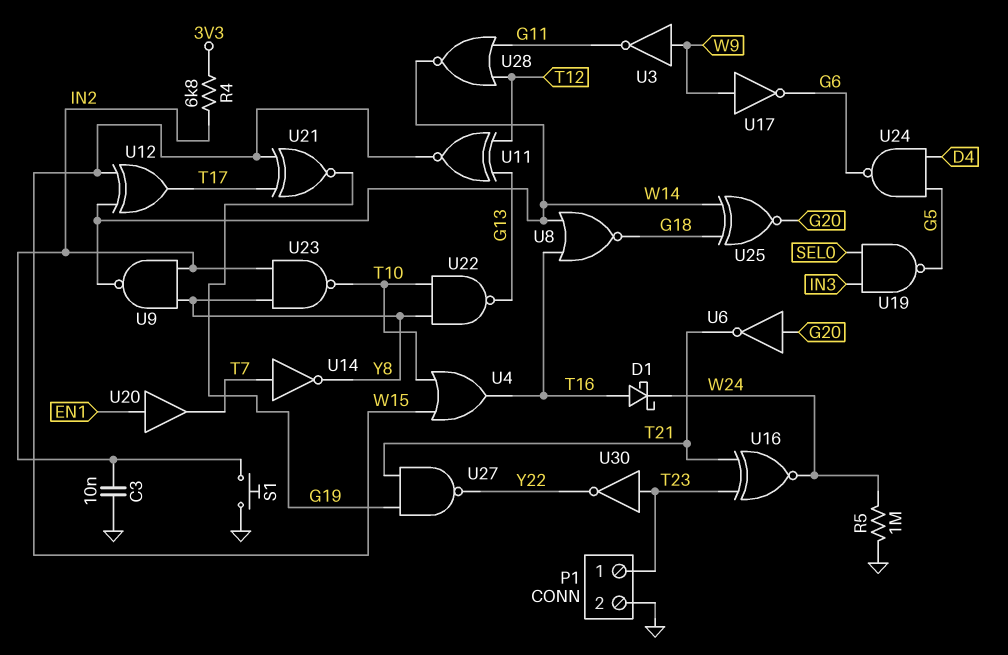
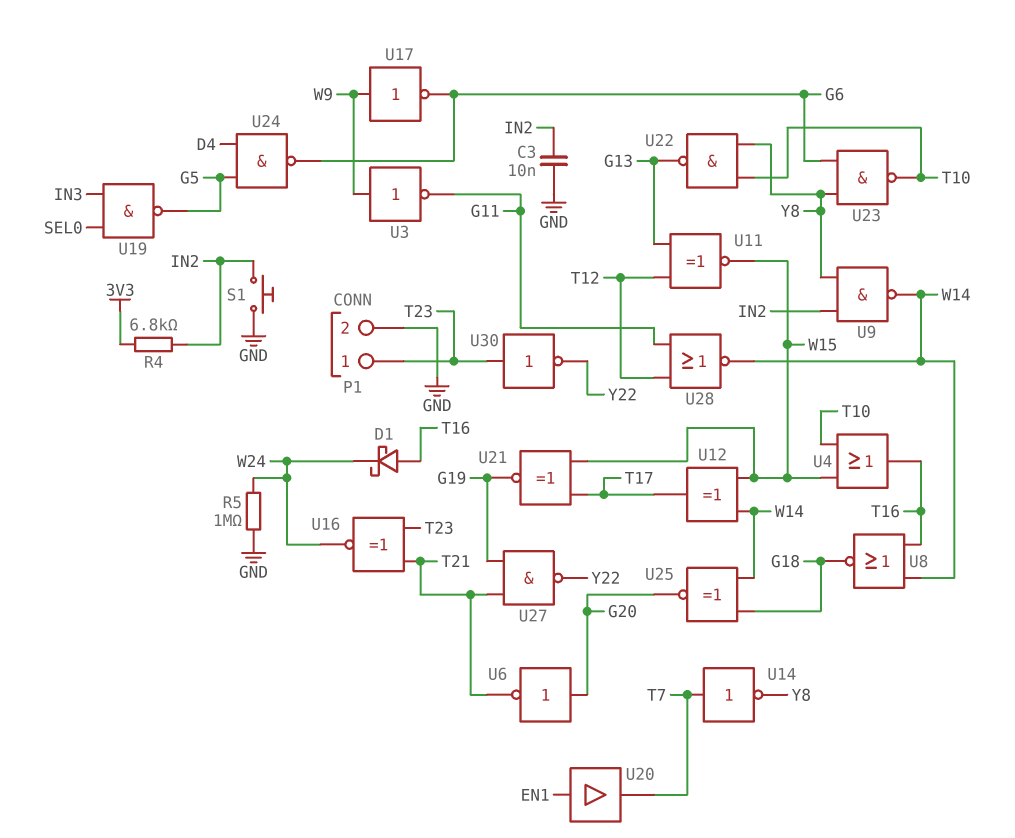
U23: NAND (in IN2, in Y8, out T10) -> NAND (in G6, in Y8, out T10)

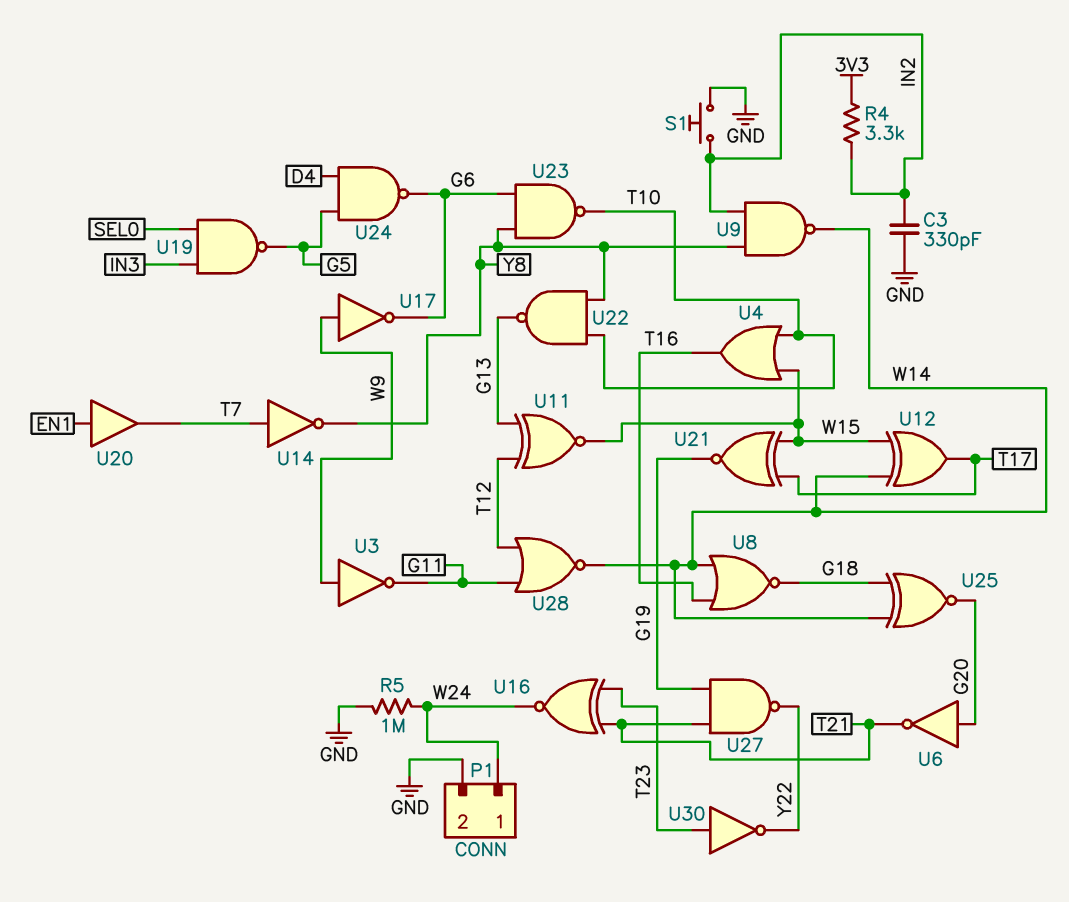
C3: 10nF (GND, IN2) -> 330pF (GND, IN2)
D1: schottky (A T16, K W24) -> none
P1 pin 1: T23 -> W24
R4: 6.8k (3V3, IN2) -> 3.3k (3V3, IN2)

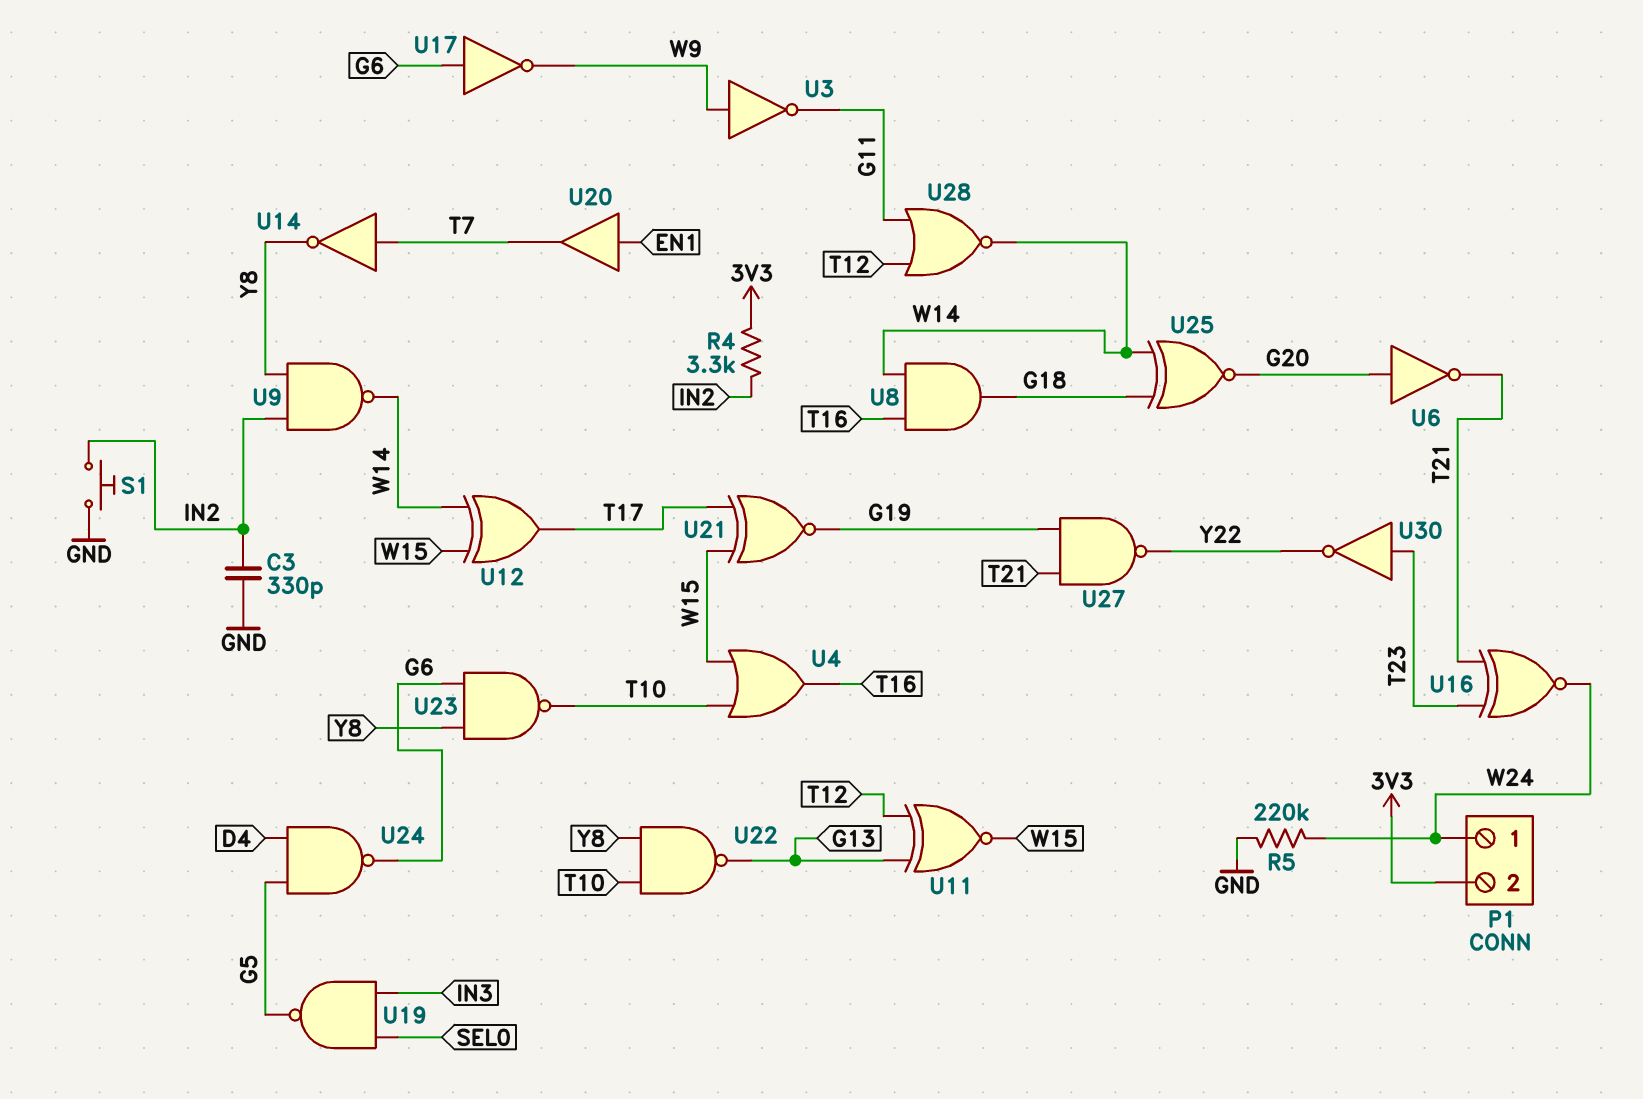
P1 pin 2: GND -> 3V3
R5: 1M (GND, W24) -> 220k (GND, W24)
U8: NOR (in T16, in W14, out G18) -> AND (in T16, in W14, out G18)
U17: NOT (in W9, out G6) -> NOT (in G6, out W9)

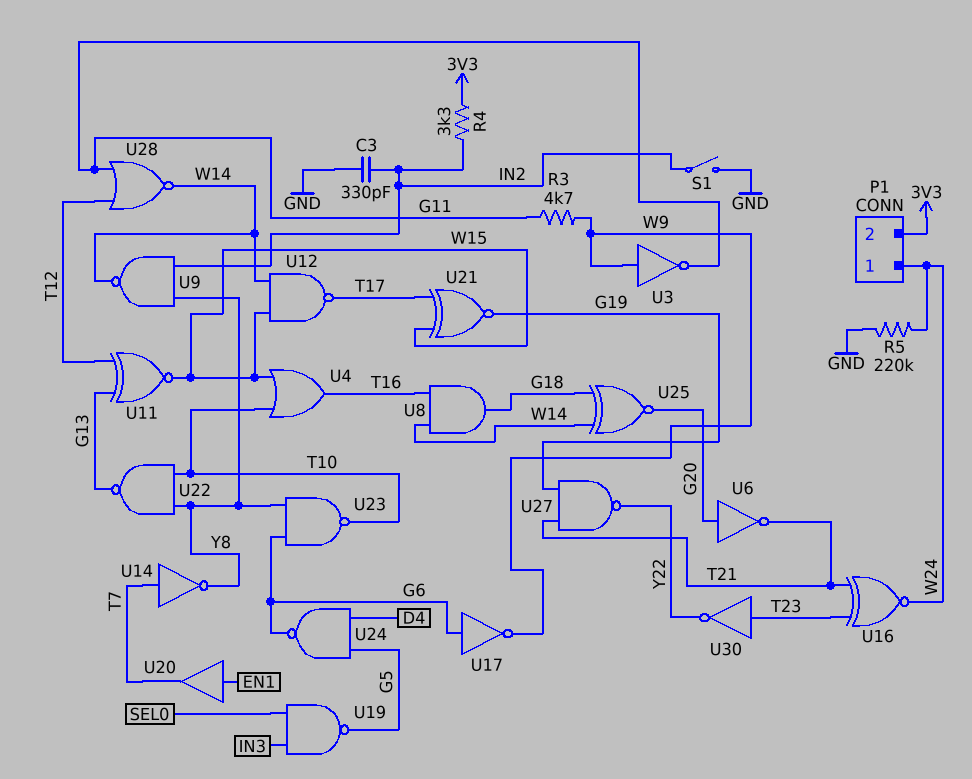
R3: none -> 4.7k (G11, W9)
S1: button (GND, IN2) -> switch (GND, IN2)
U12: XOR (in W14, in W15, out T17) -> NAND (in W14, in W15, out T17)

